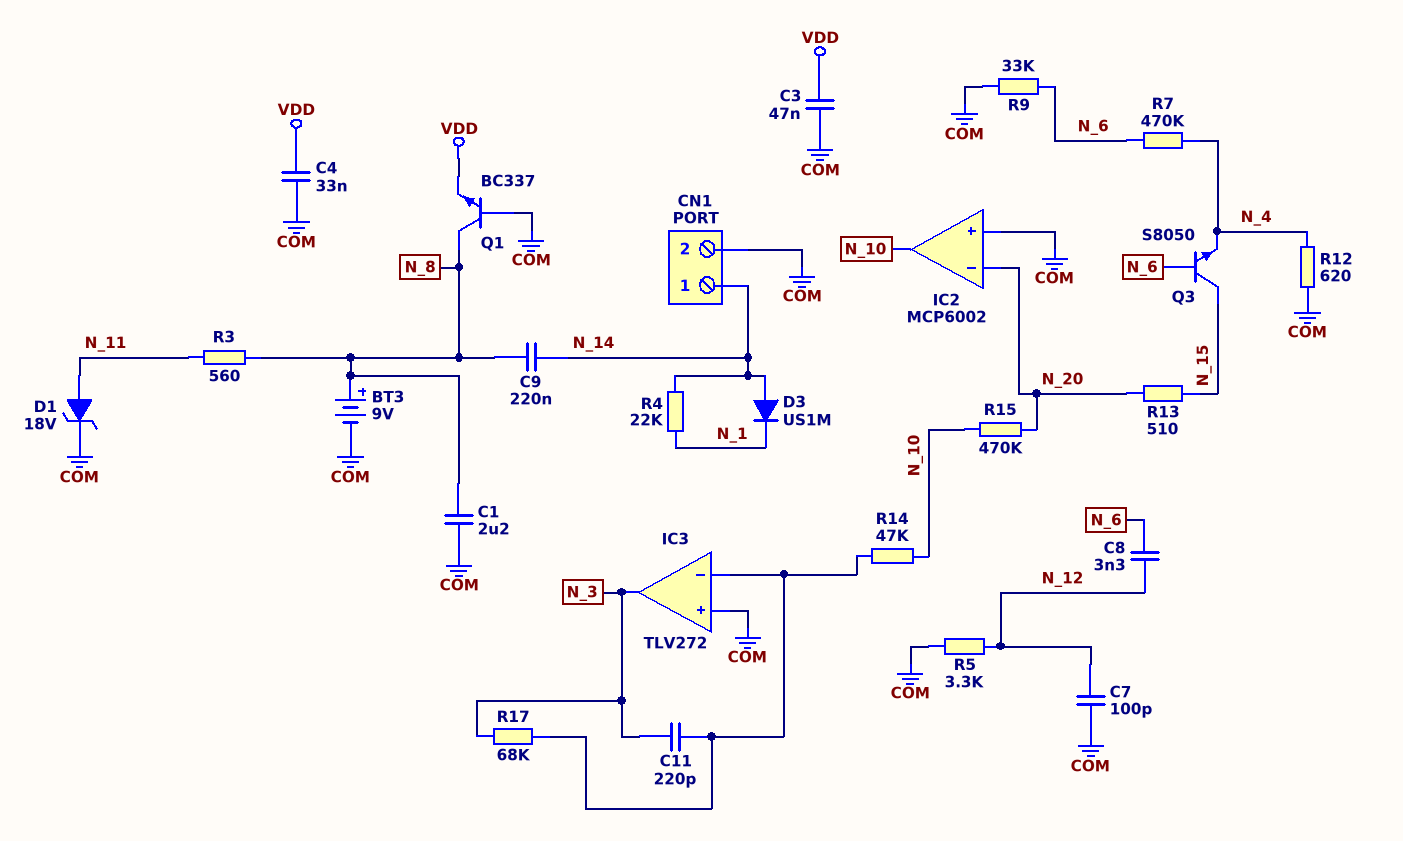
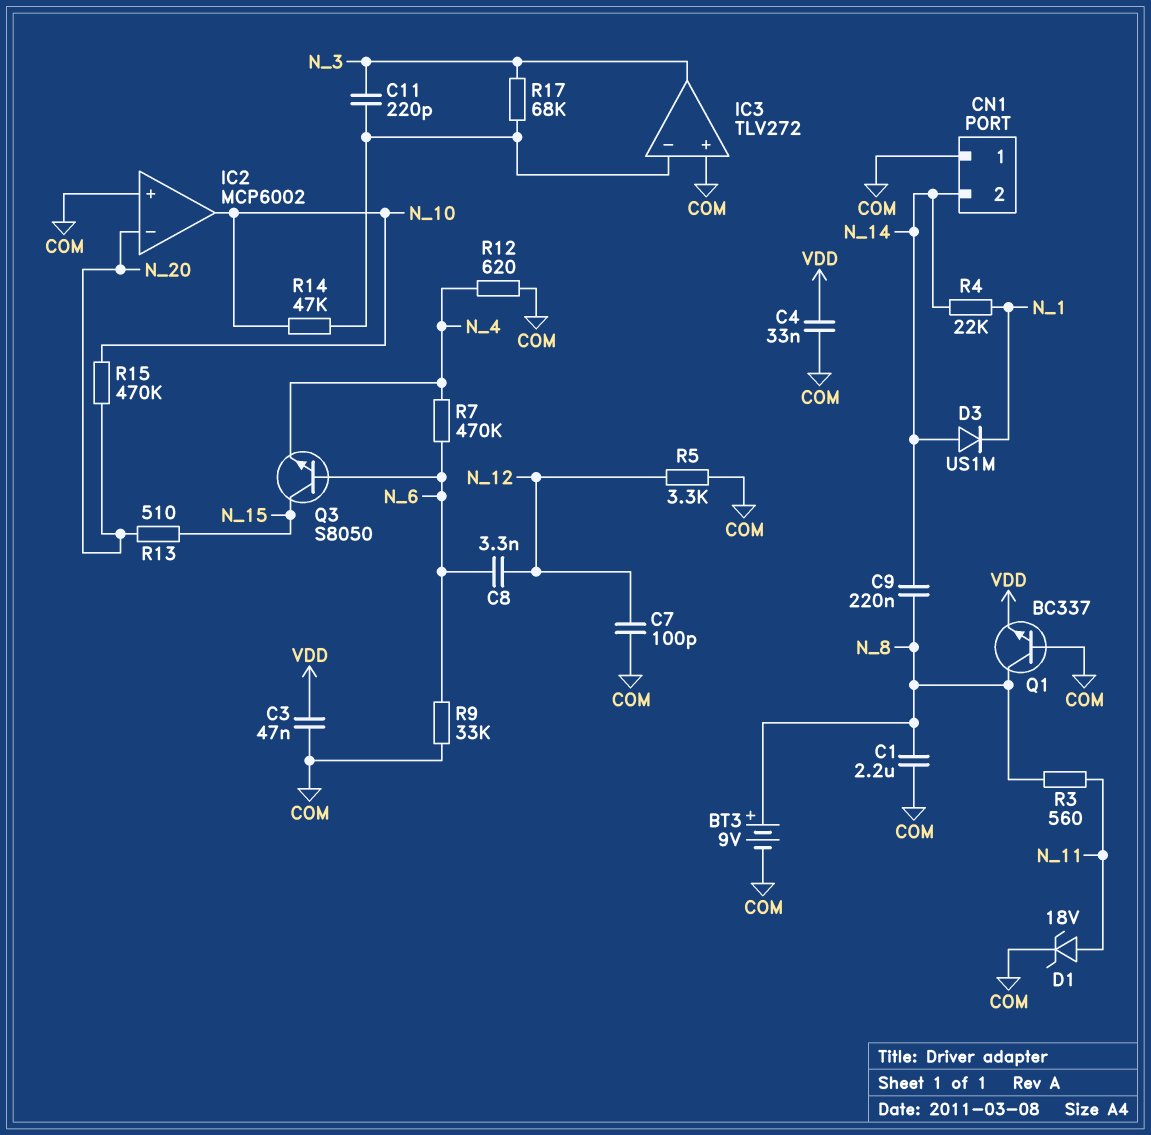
CN1 pin 1: N_14 -> COM
CN1 pin 2: COM -> N_14

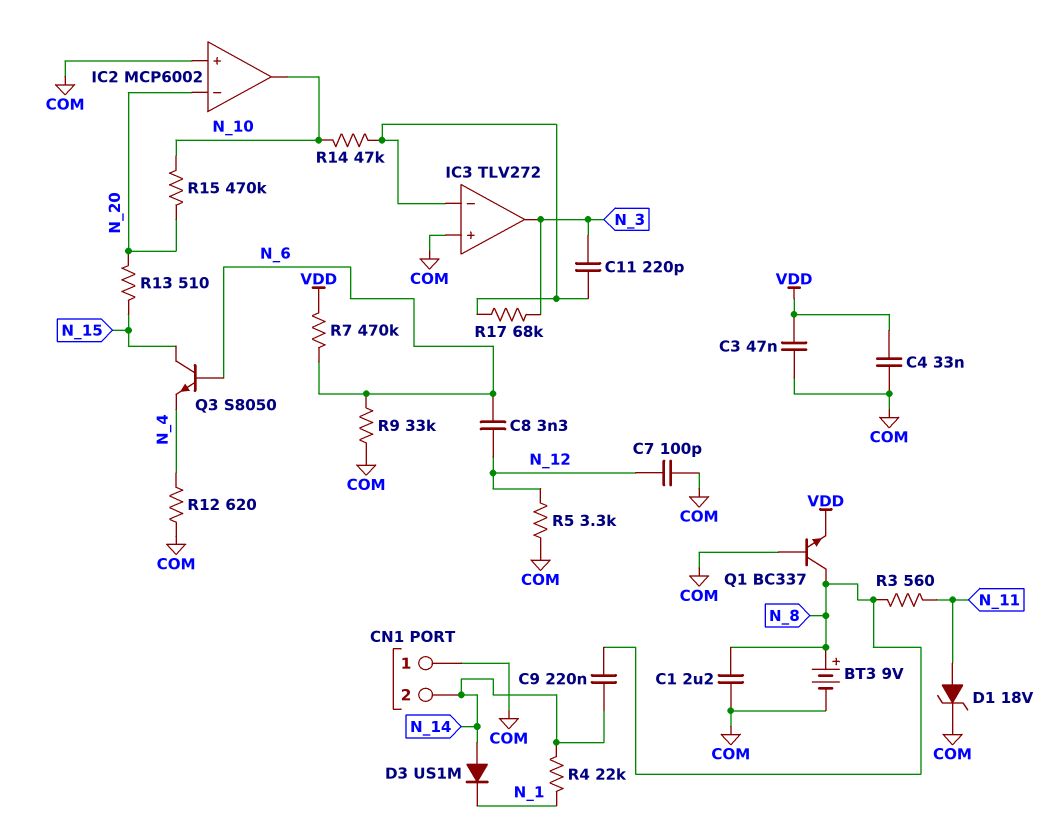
R7: 470k (N_4, N_6) -> 470k (N_6, VDD)

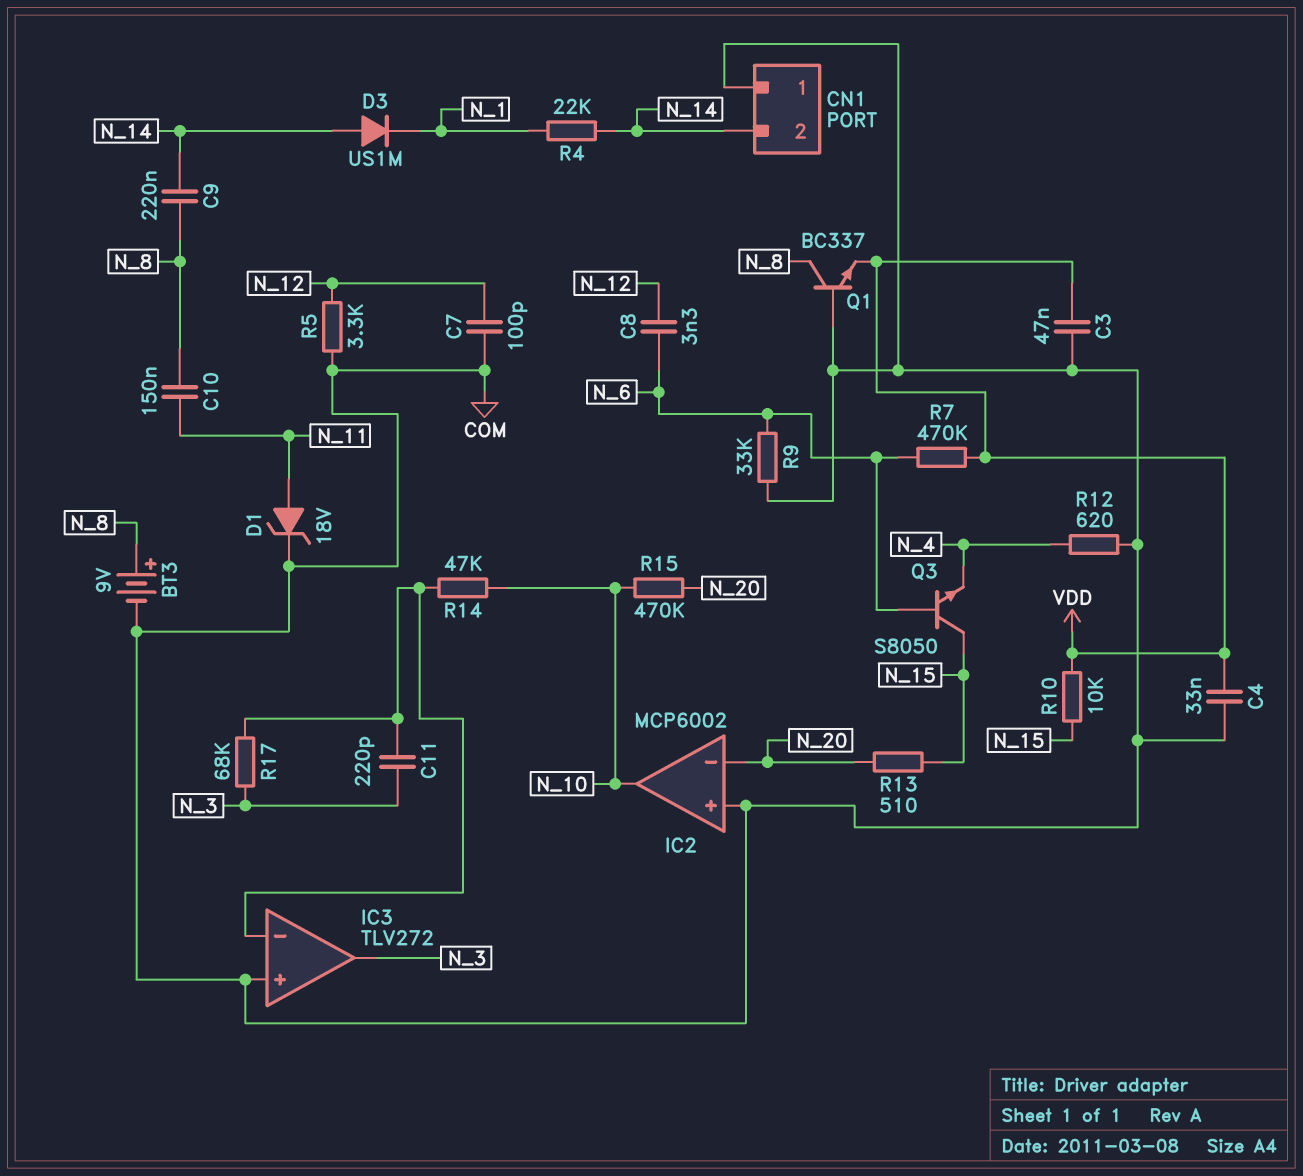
C1: 2.2uF (COM, N_8) -> none
C10: none -> 150nF (N_8, N_11)
R3: 560 (N_8, N_11) -> none
R10: none -> 10k (N_15, VDD)

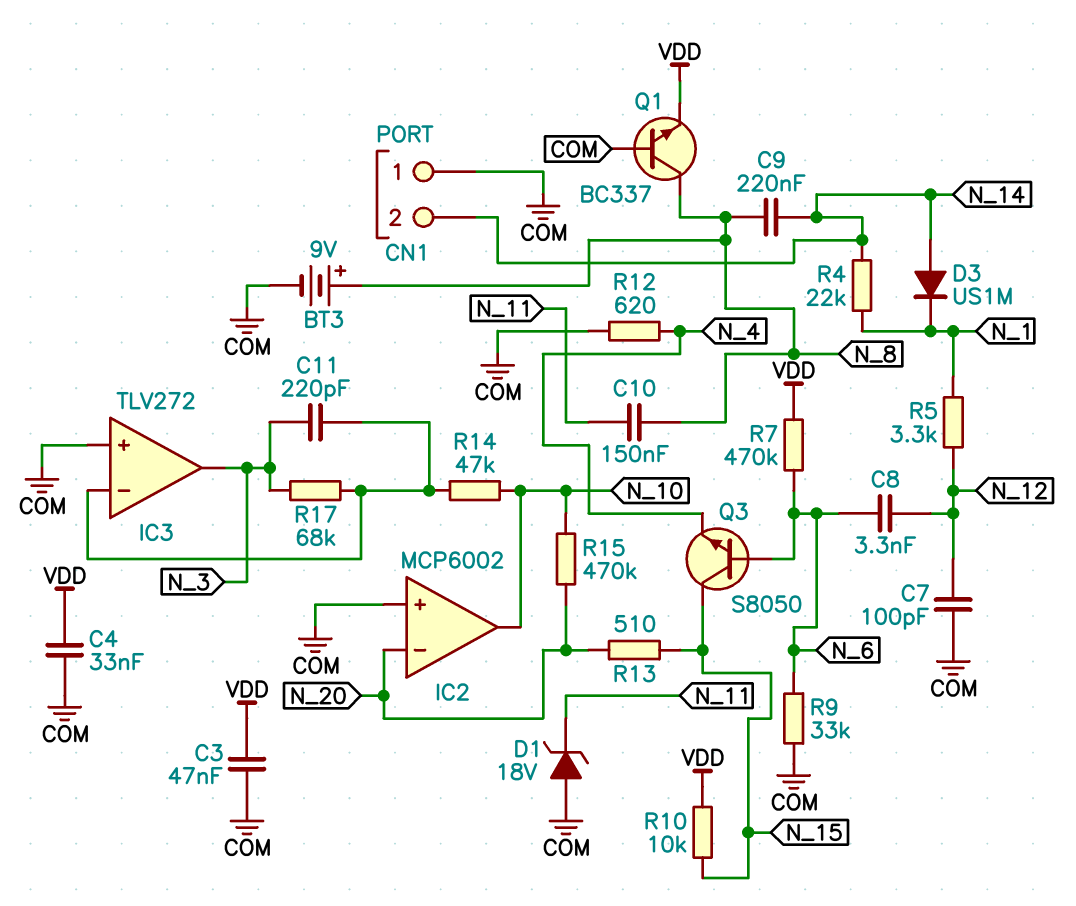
D1: zener 18V (A N_11, K COM) -> zener 18V (A COM, K N_11)
R5: 3.3k (COM, N_12) -> 3.3k (N_1, N_12)

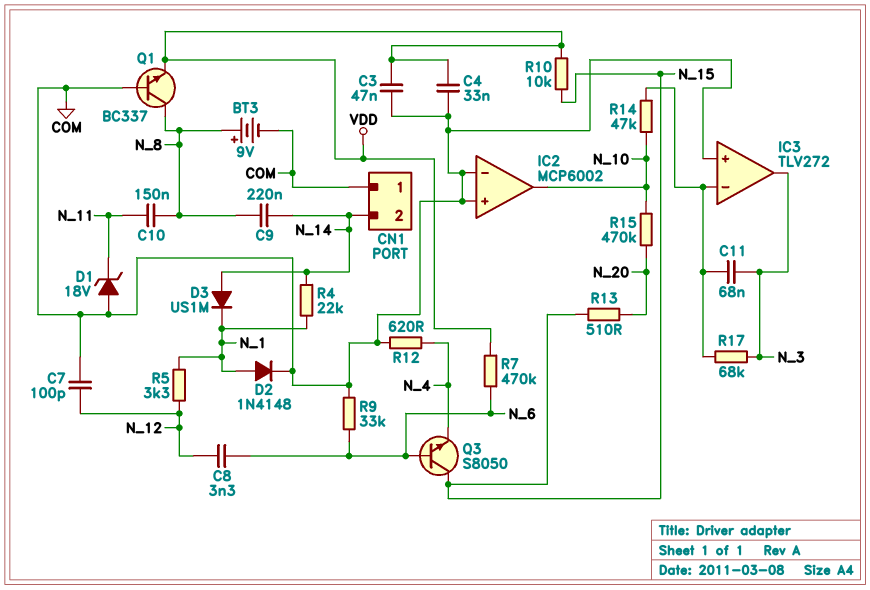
C11: 220pF (IC3/in-, N_3) -> 68nF (IC3/in-, N_3)
D2: none -> diode 1N4148 (A N_1, K COM)
IC2 pin in-: N_20 -> COM

